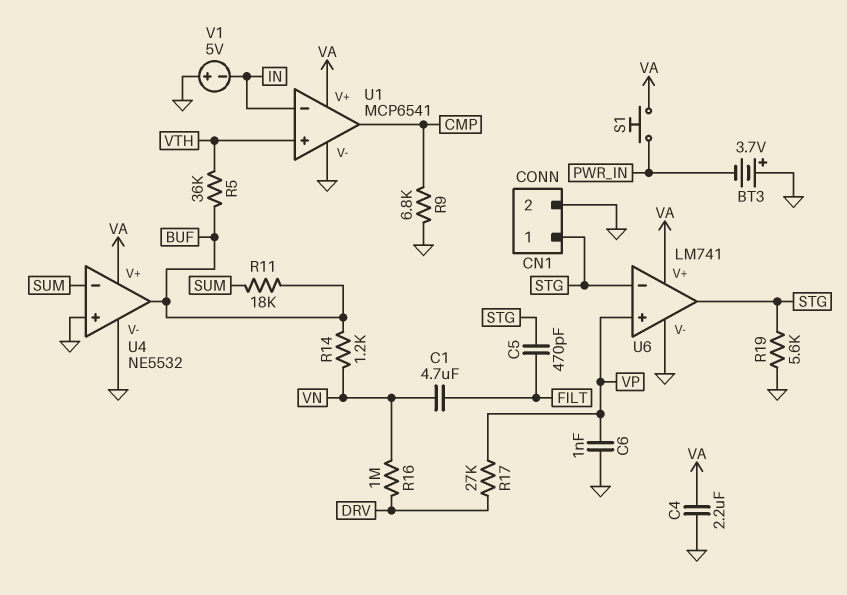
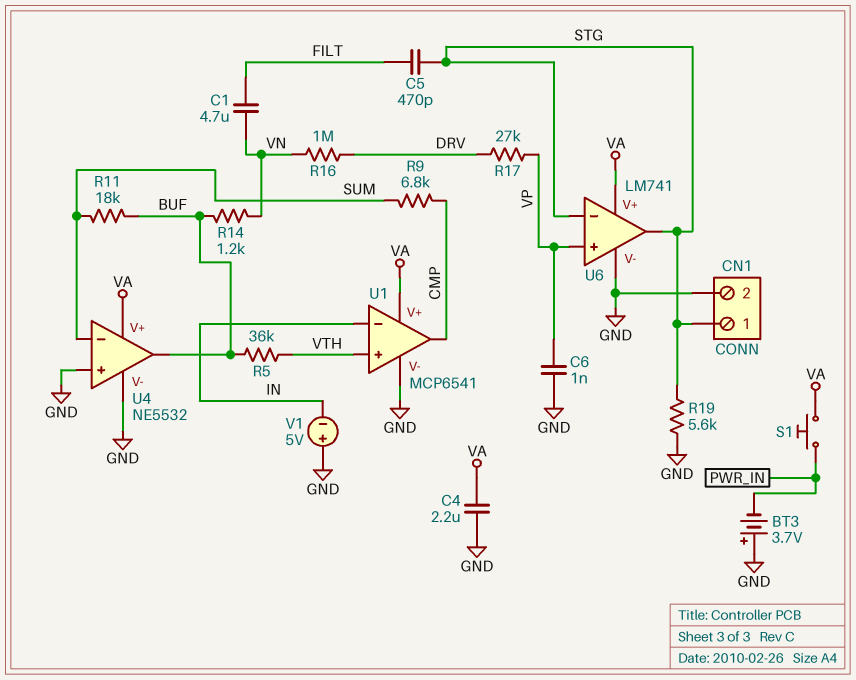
R9: 6.8k (CMP, GND) -> 6.8k (CMP, SUM)

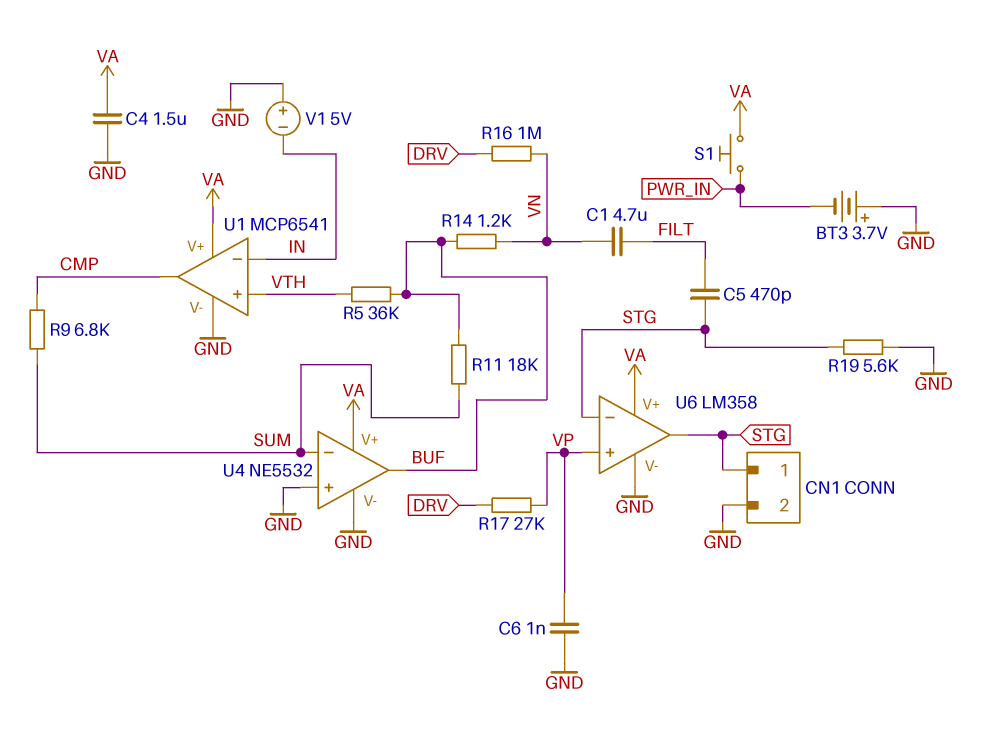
C4: 2.2uF (GND, VA) -> 1.5uF (GND, VA)
U6: LM741 -> LM358

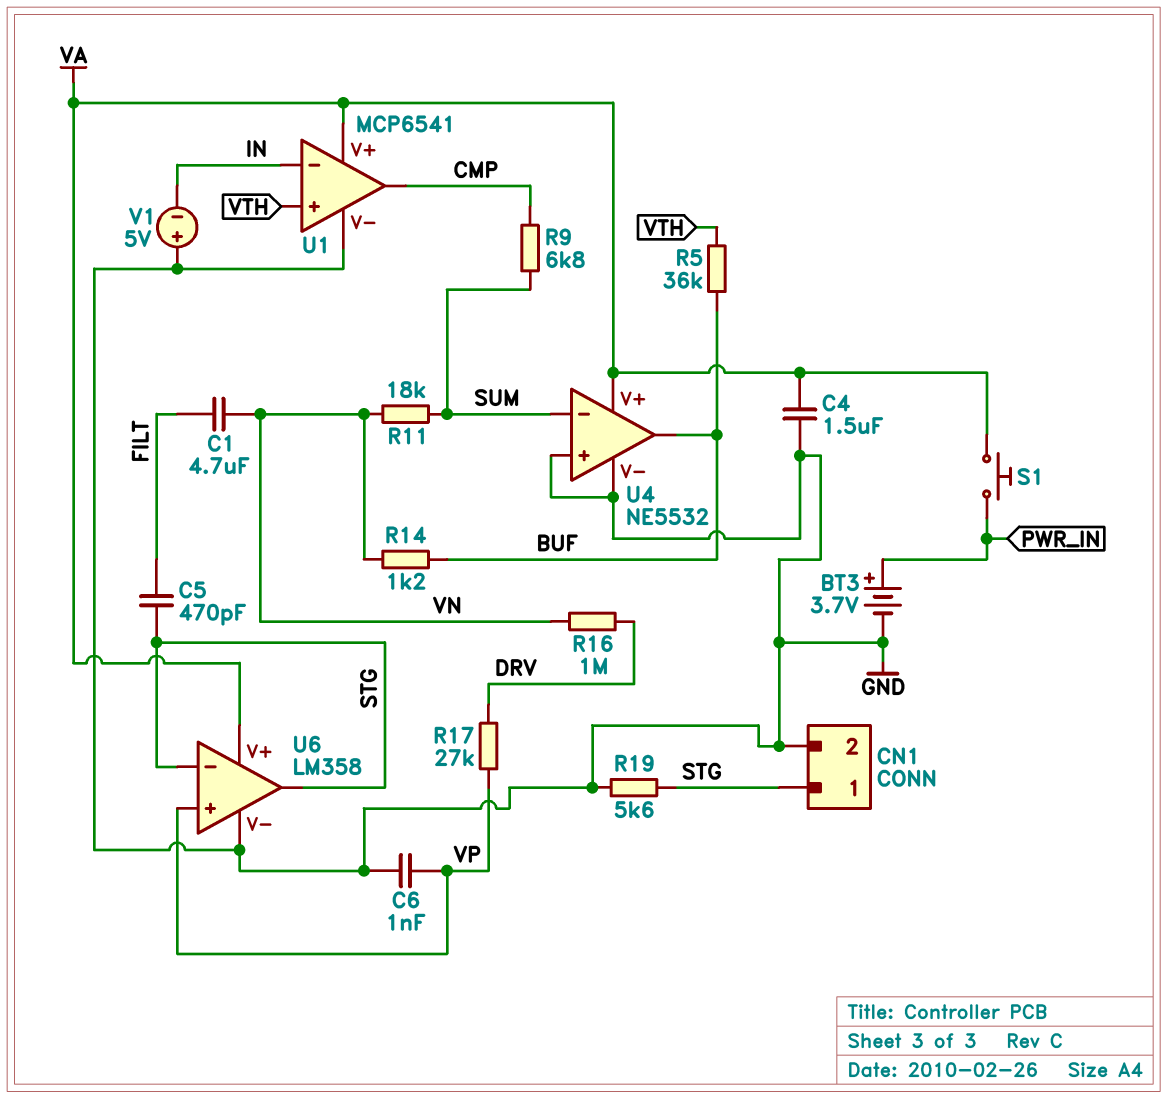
BT3: 3.7V (plus GND, minus PWR_IN) -> 3.7V (plus PWR_IN, minus GND)
R11: 18k (BUF, SUM) -> 18k (SUM, VN)

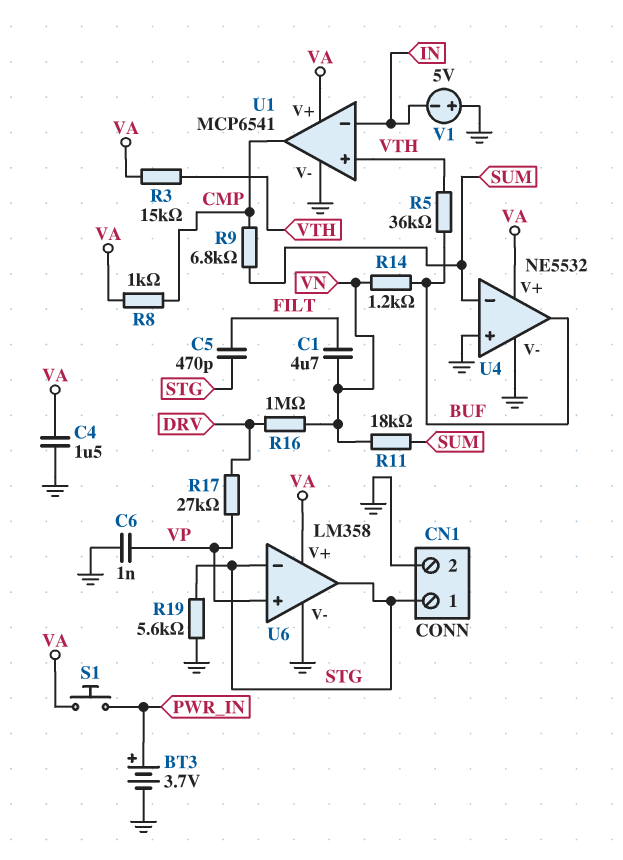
R3: none -> 15k (VA, VTH)
R8: none -> 1k (CMP, VA)

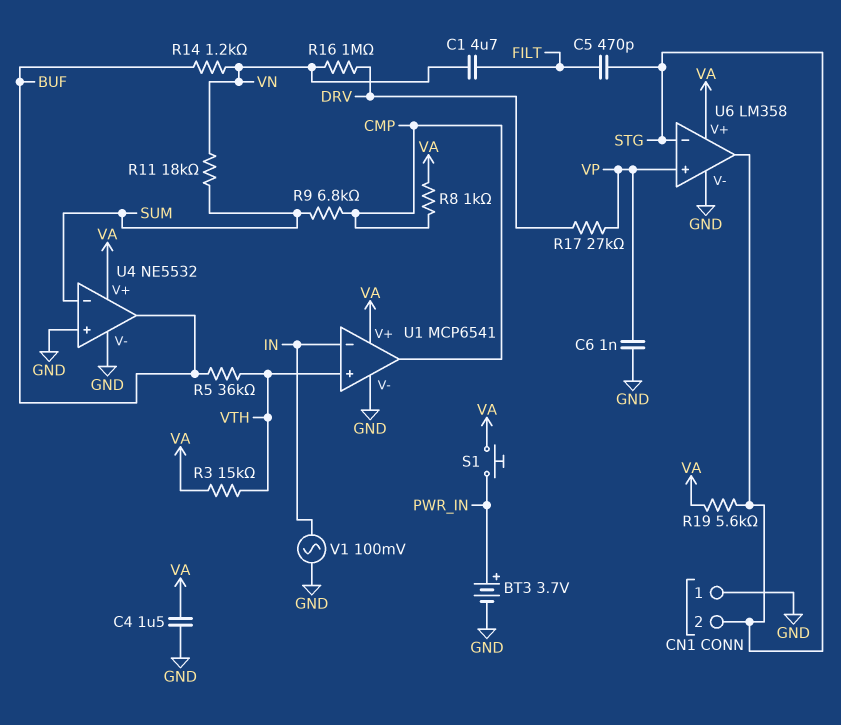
CN1 pin 1: STG -> GND
CN1 pin 2: GND -> STG
R19: 5.6k (GND, STG) -> 5.6k (STG, VA)
V1: 5V (plus GND, minus IN) -> AC 100mV (GND, IN)

